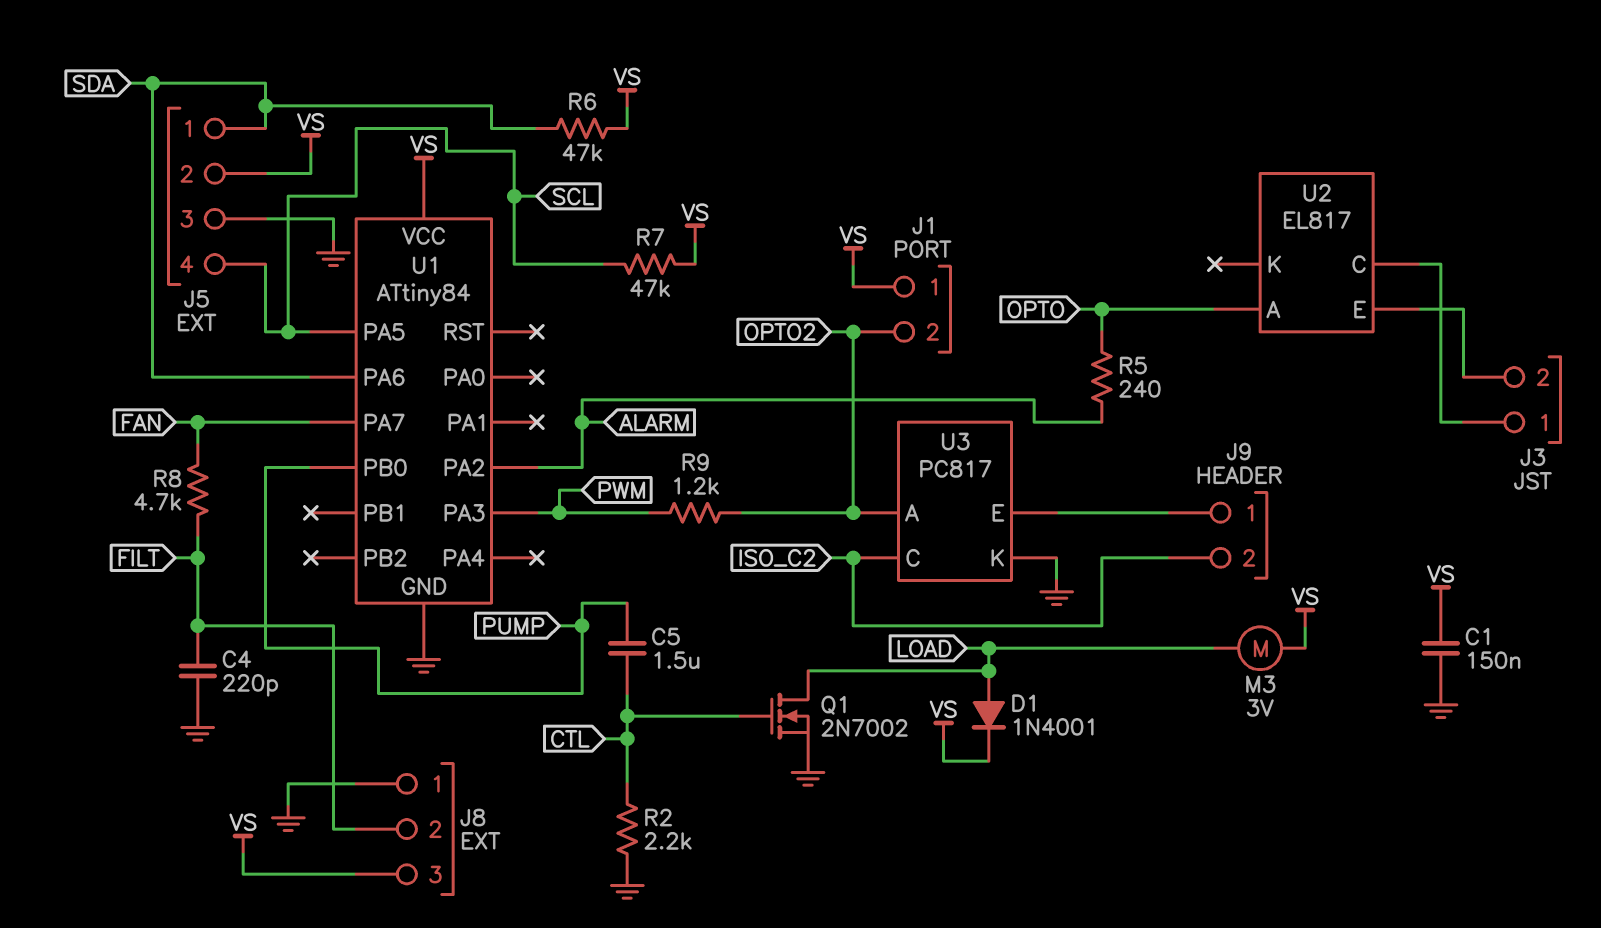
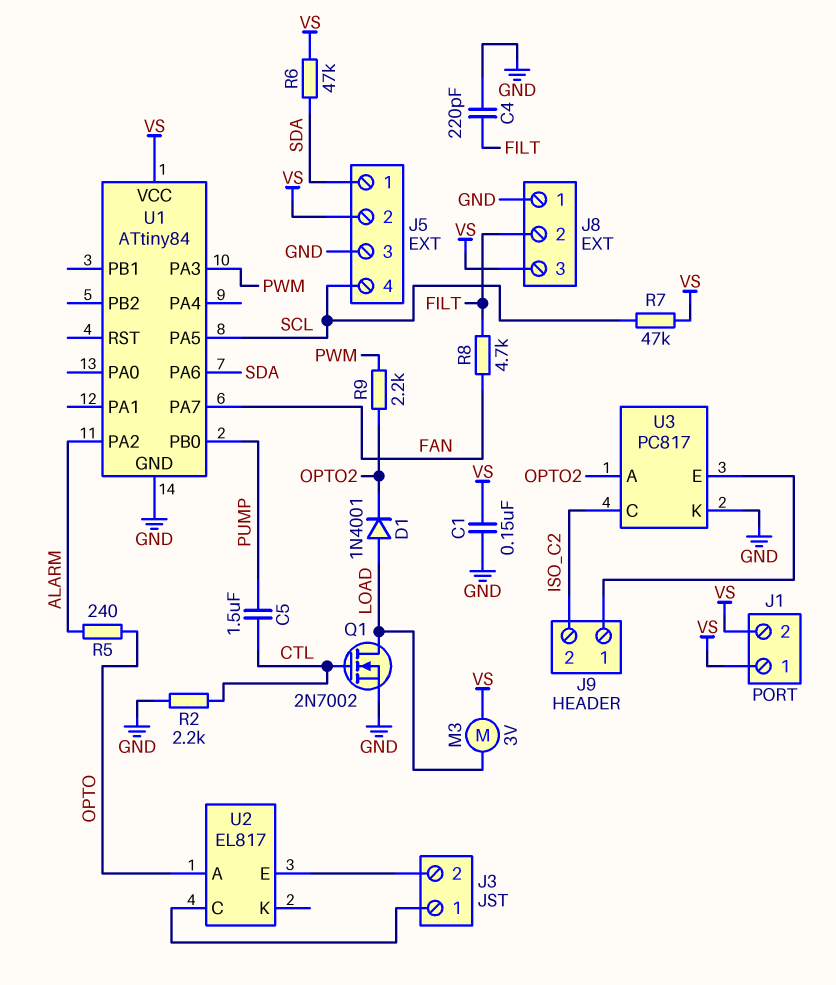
D1: diode 1N4001 (A LOAD, K VS) -> diode 1N4001 (A LOAD, K OPTO2)
J1 pin 2: OPTO2 -> VS
R9: 1.2k (OPTO2, PWM) -> 2.2k (OPTO2, PWM)

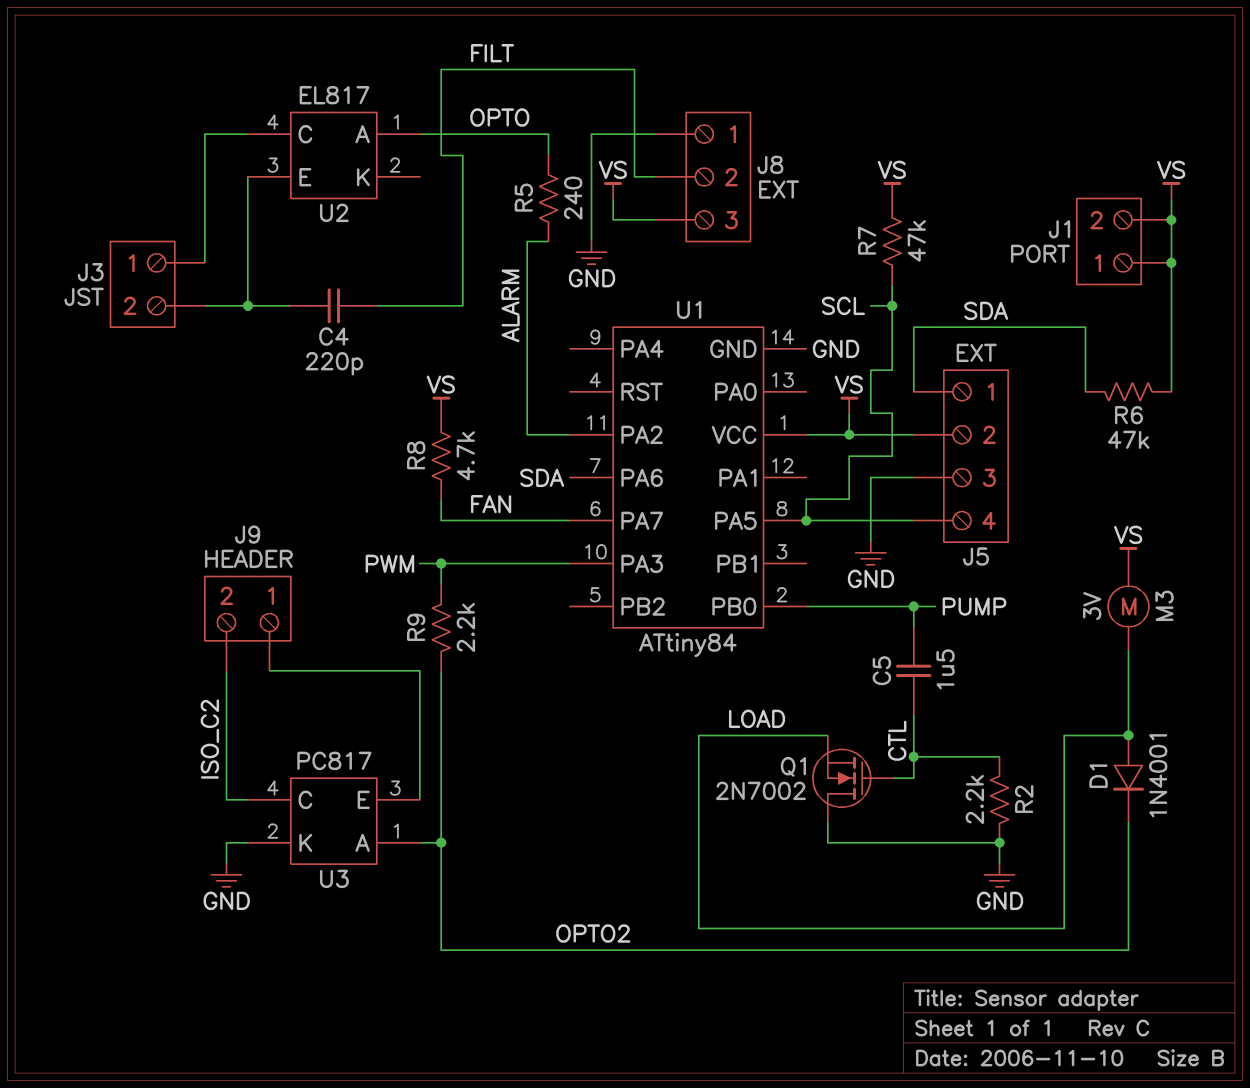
C1: 150nF (GND, VS) -> none
C4: 220pF (FILT, GND) -> 220pF (FILT, J3/2)
Q1: NMOS 2N7002 (G CTL, D LOAD, S GND) -> NMOS 2N7002 (G CTL, D GND, S LOAD)
R8: 4.7k (FAN, FILT) -> 4.7k (FAN, VS)

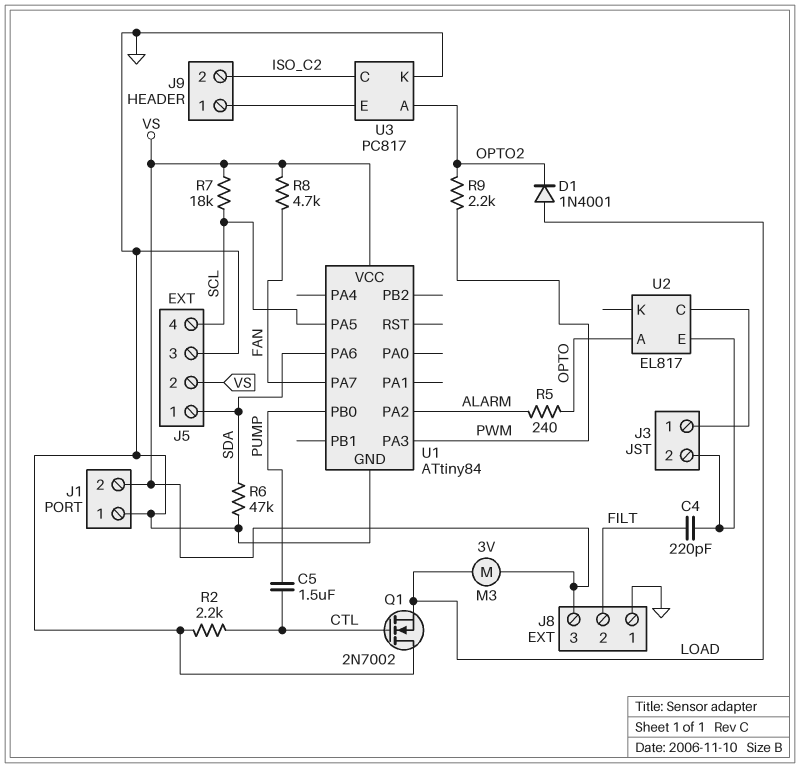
J1 pin 1: VS -> GND
R6: 47k (SDA, VS) -> 47k (GND, SDA)
R7: 47k (SCL, VS) -> 18k (SCL, VS)

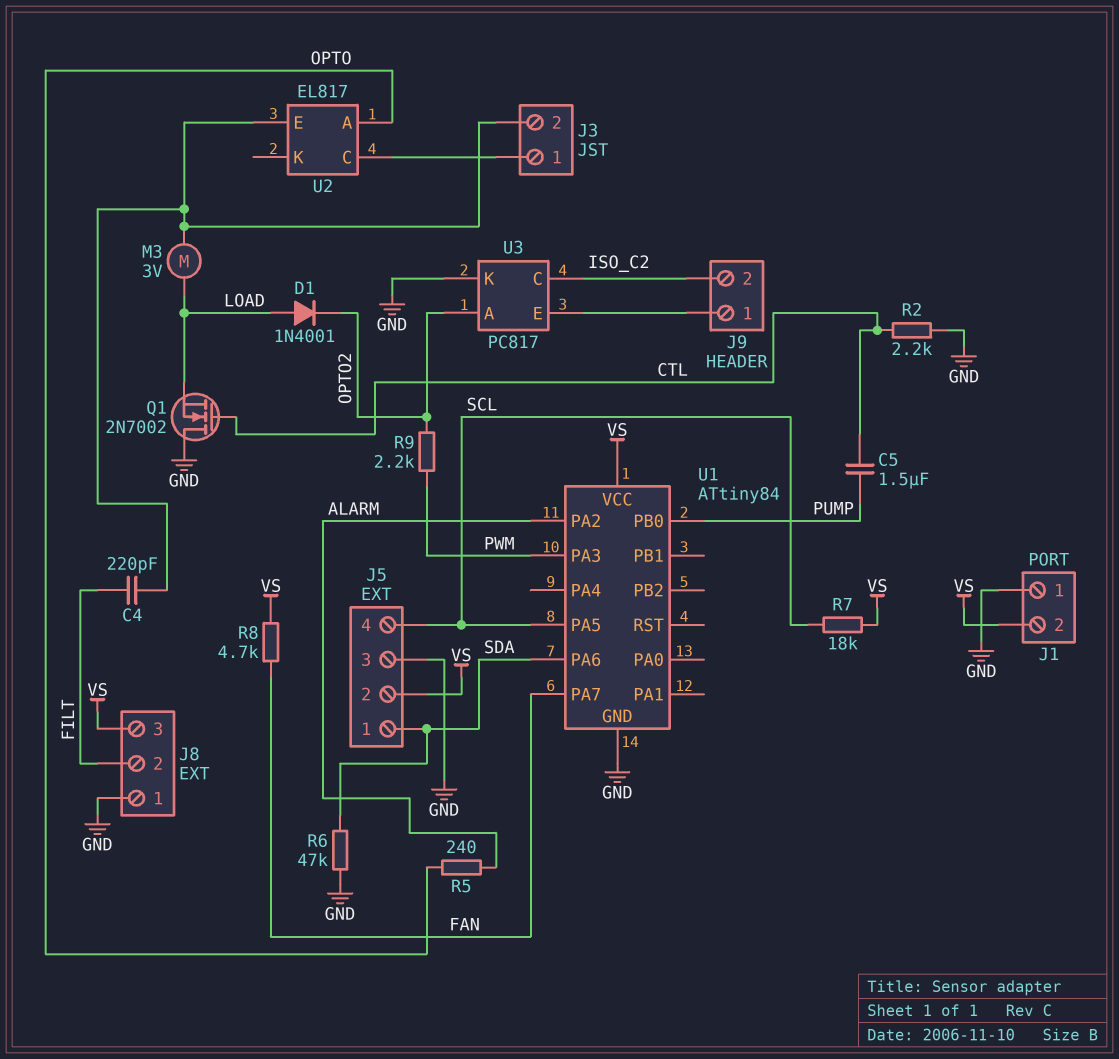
M3: motor 3V (LOAD, VS) -> motor 3V (J3/2, LOAD)

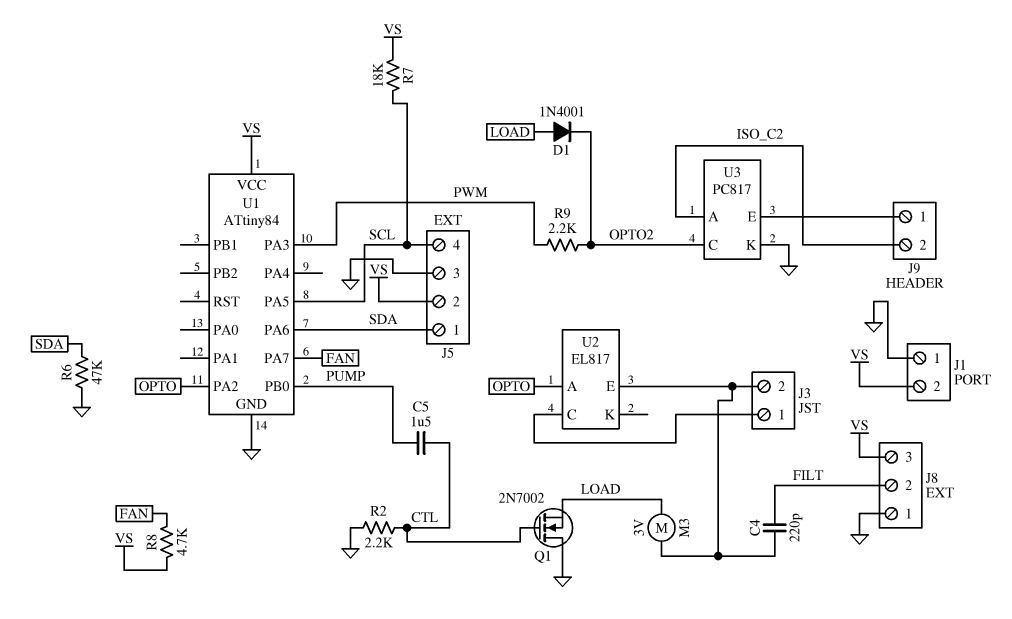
R5: 240 (ALARM, OPTO) -> none
U1 pin PA2: ALARM -> OPTO
U3 pin A: OPTO2 -> ISO_C2
U3 pin C: ISO_C2 -> OPTO2

